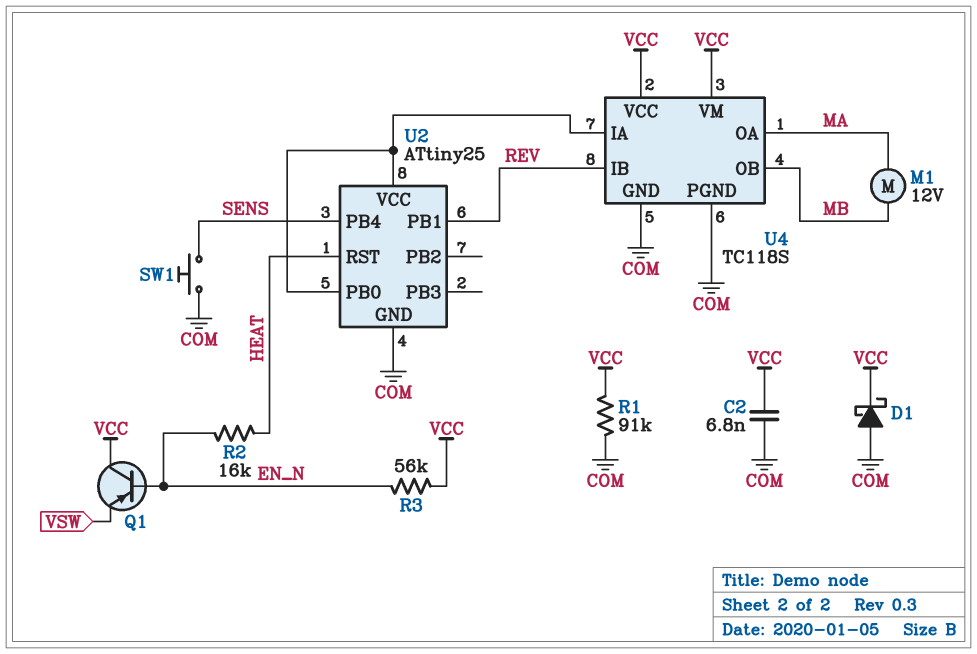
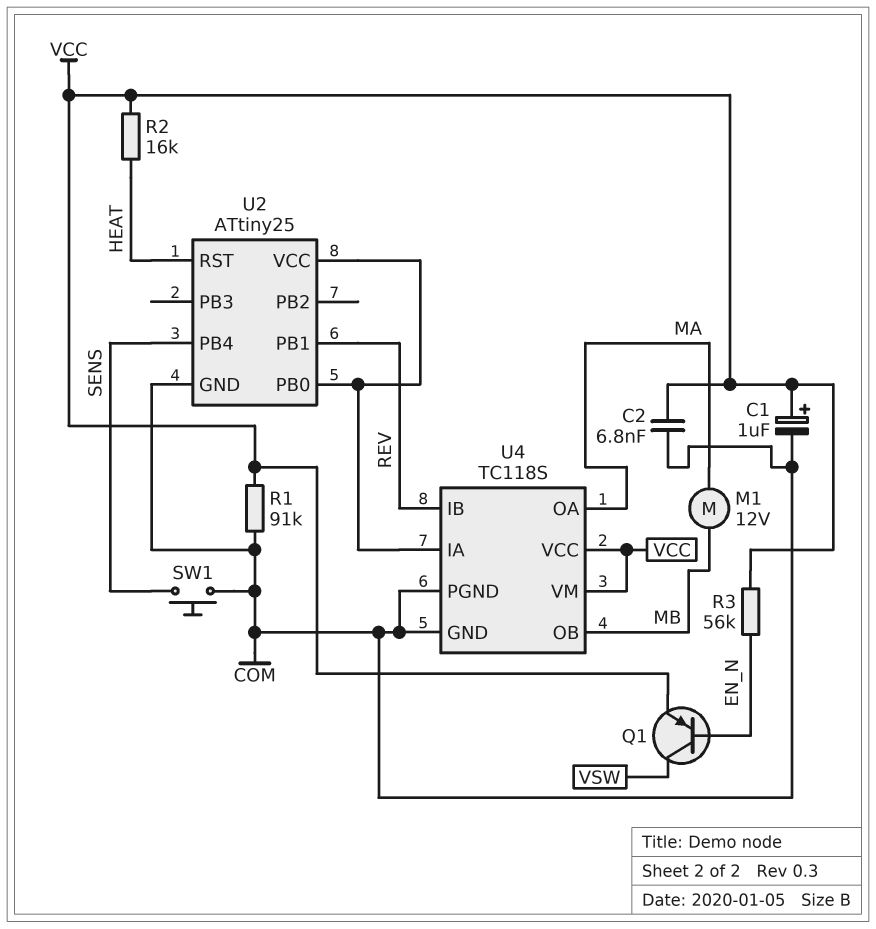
C1: none -> 1uF (plus VCC, minus COM)
D1: schottky (A COM, K VCC) -> none
Q1: PNP (B EN_N, C VCC, E VSW) -> PNP (B EN_N, C VSW, E VCC)
R2: 16k (EN_N, HEAT) -> 16k (HEAT, VCC)

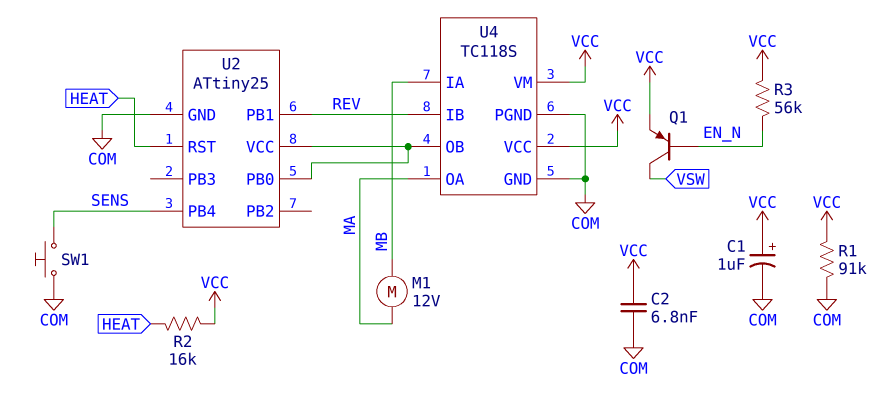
U4 pin IA: U2/PB0 -> MB
U4 pin OB: MB -> U2/PB0

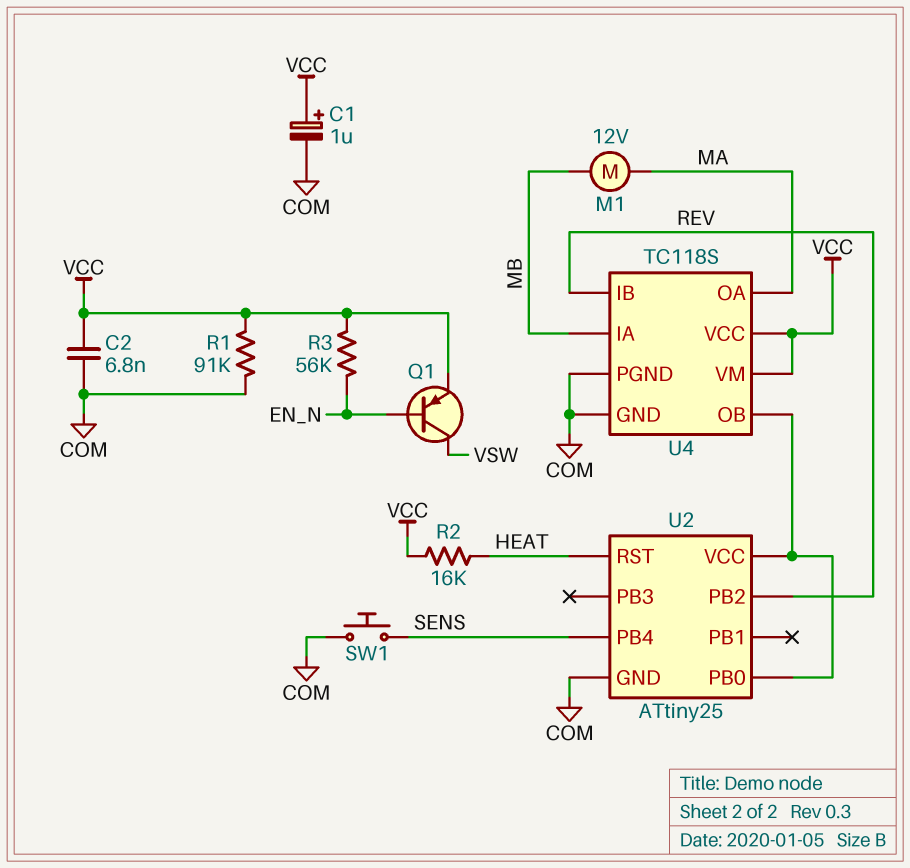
U2 pin PB1: REV -> none
U2 pin PB2: none -> REV

